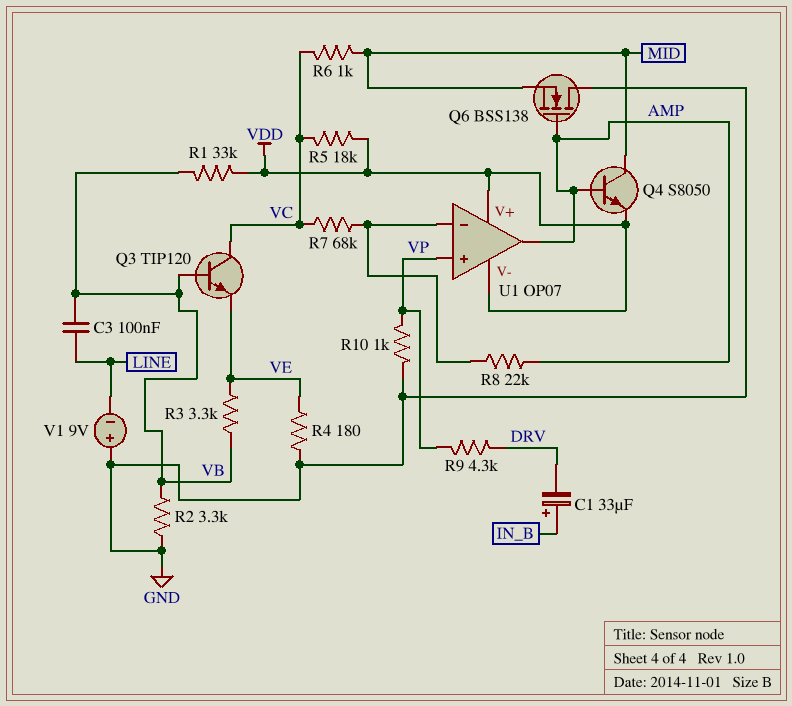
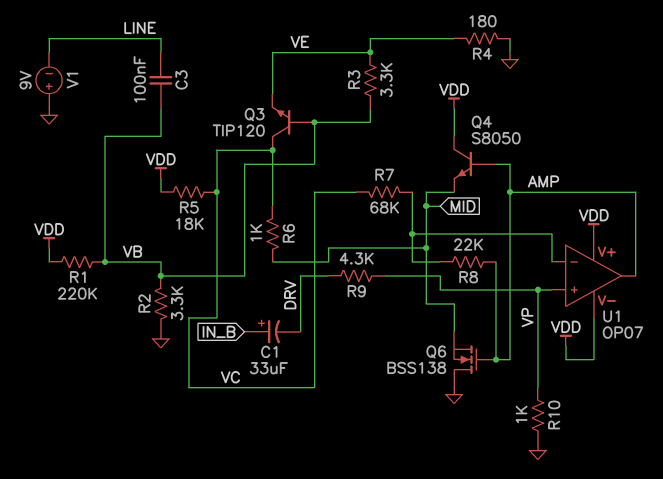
Q4: NPN S8050 (B AMP, C MID, E VDD) -> NPN S8050 (B AMP, C VDD, E MID)
R1: 33k (VB, VDD) -> 220k (VB, VDD)

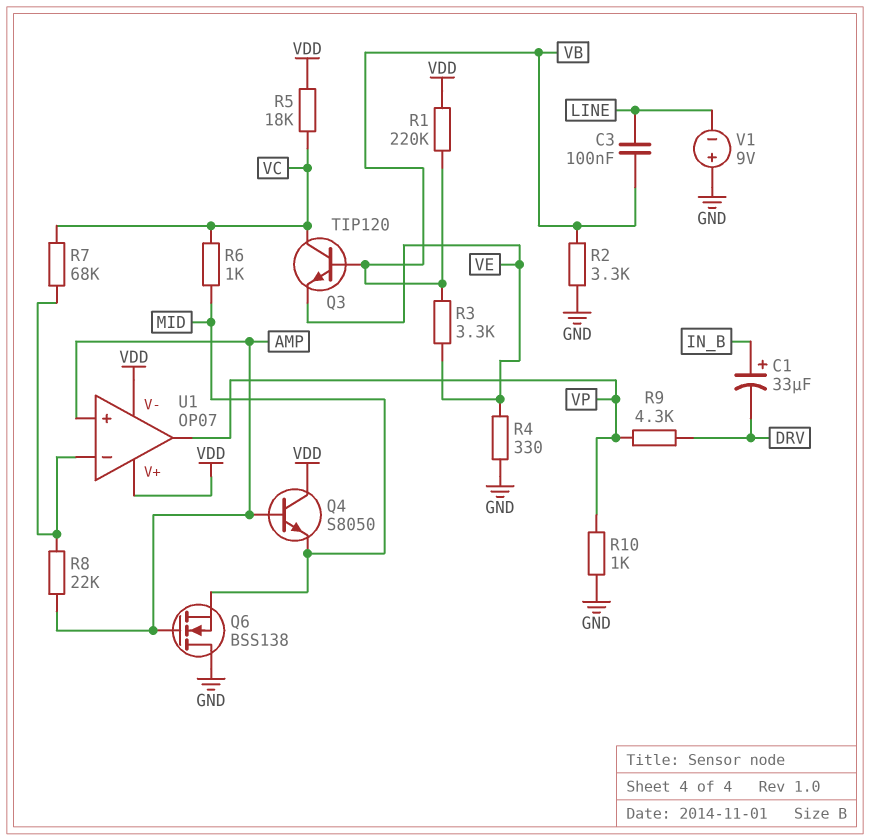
R4: 180 (GND, VE) -> 330 (GND, VE)
U1 pin in+: VP -> AMP
U1 pin out: AMP -> VP

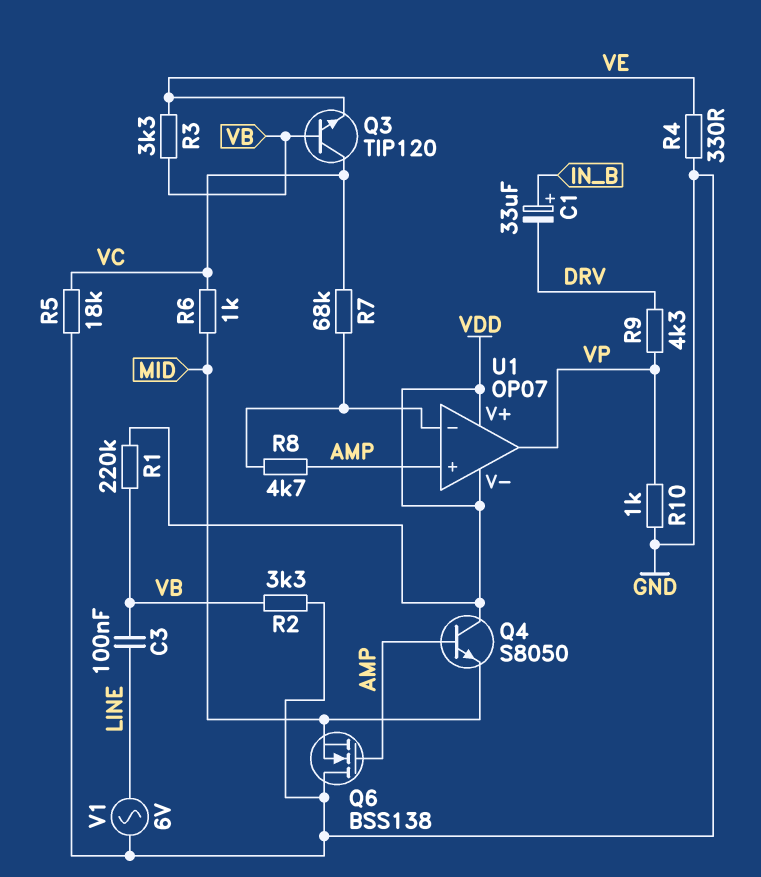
R5: 18k (VC, VDD) -> 18k (GND, VC)
R8: 22k (AMP, U1/in-) -> 4.7k (AMP, U1/in-)
V1: 9V (plus GND, minus LINE) -> AC 6V (GND, LINE)

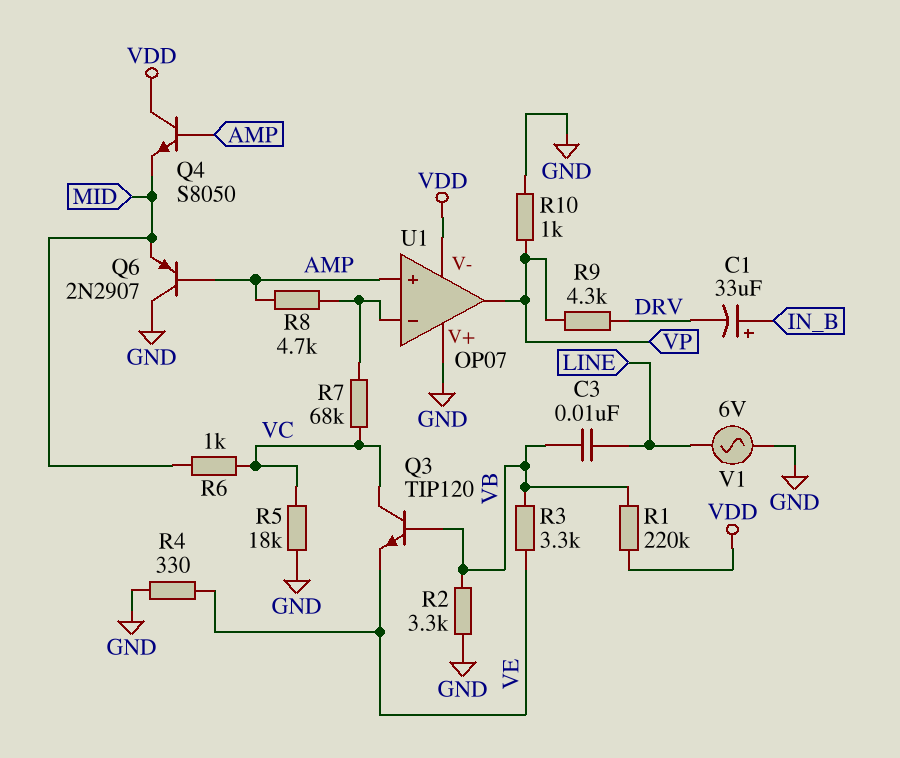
C3: 100nF (LINE, VB) -> 10nF (LINE, VB)
Q6: NMOS BSS138 (G AMP, D GND, S MID) -> PNP 2N2907 (B AMP, C GND, E MID)
U1 pin V+: VDD -> GND

